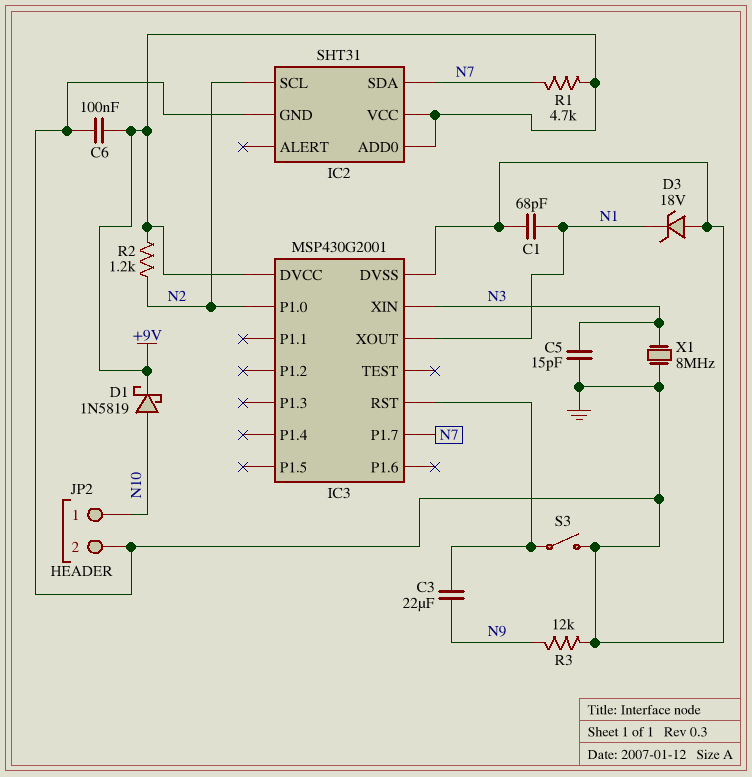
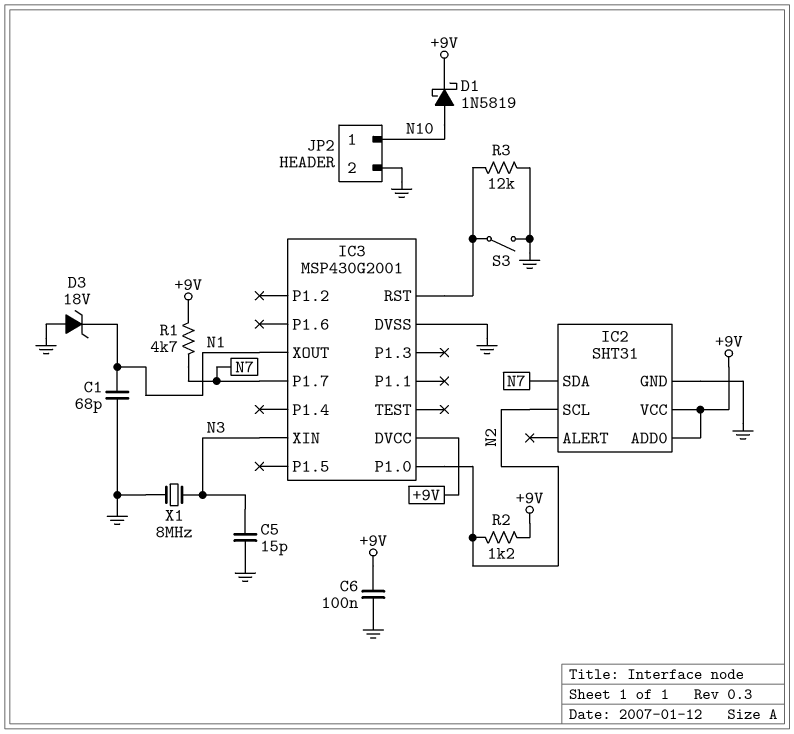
C3: 22uF (IC3/RST, N9) -> none
R3: 12k (GND, N9) -> 12k (GND, IC3/RST)

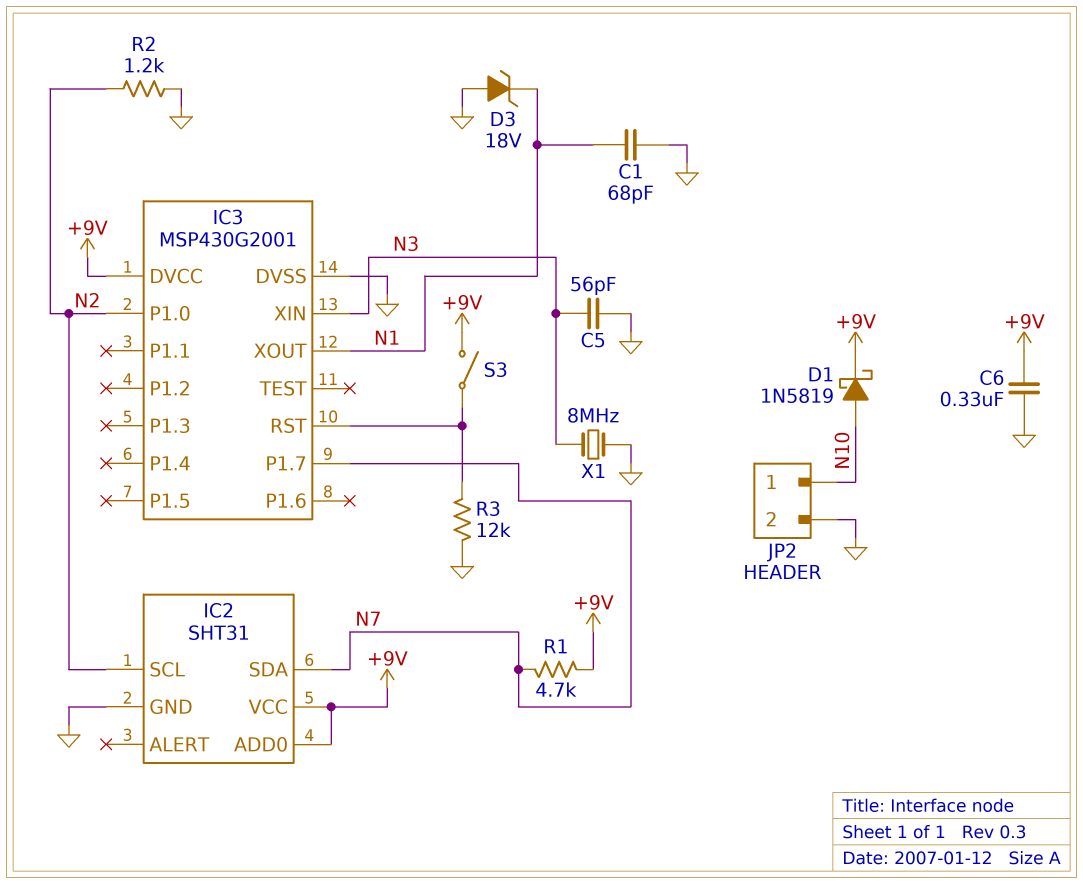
C5: 15pF (GND, N3) -> 56pF (GND, N3)
C6: 100nF (+9V, GND) -> 330nF (+9V, GND)
R2: 1.2k (+9V, N2) -> 1.2k (GND, N2)
S3: switch (GND, IC3/RST) -> switch (+9V, IC3/RST)

